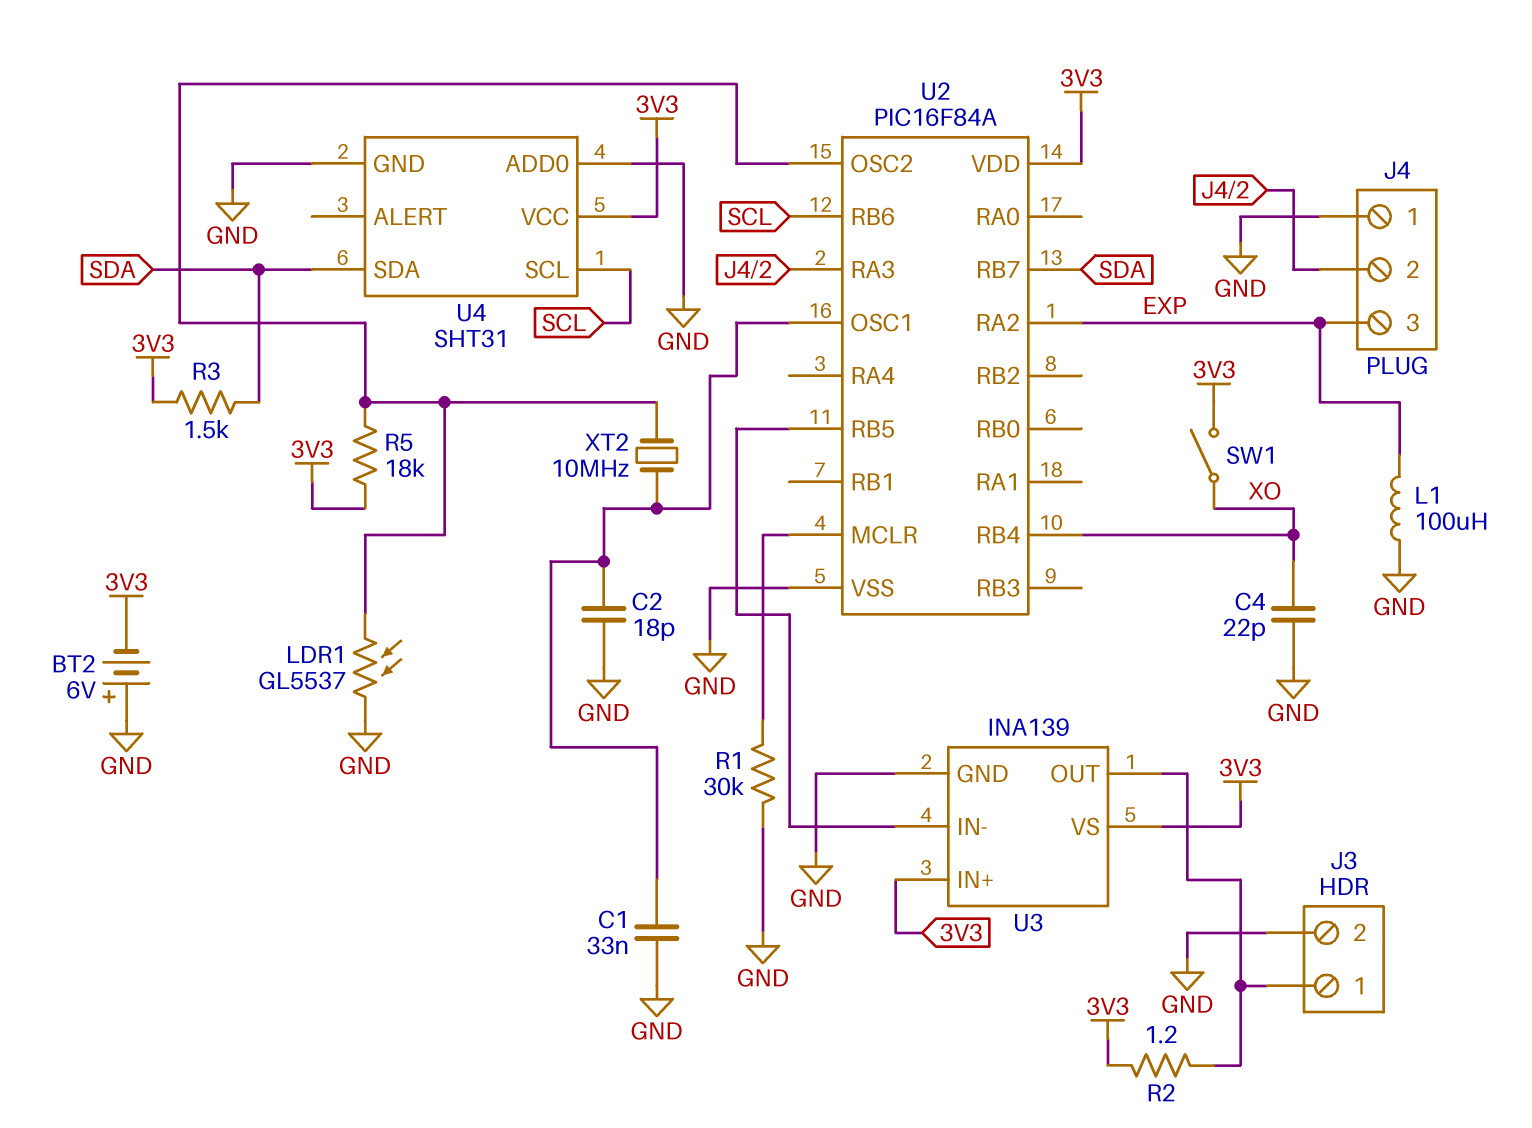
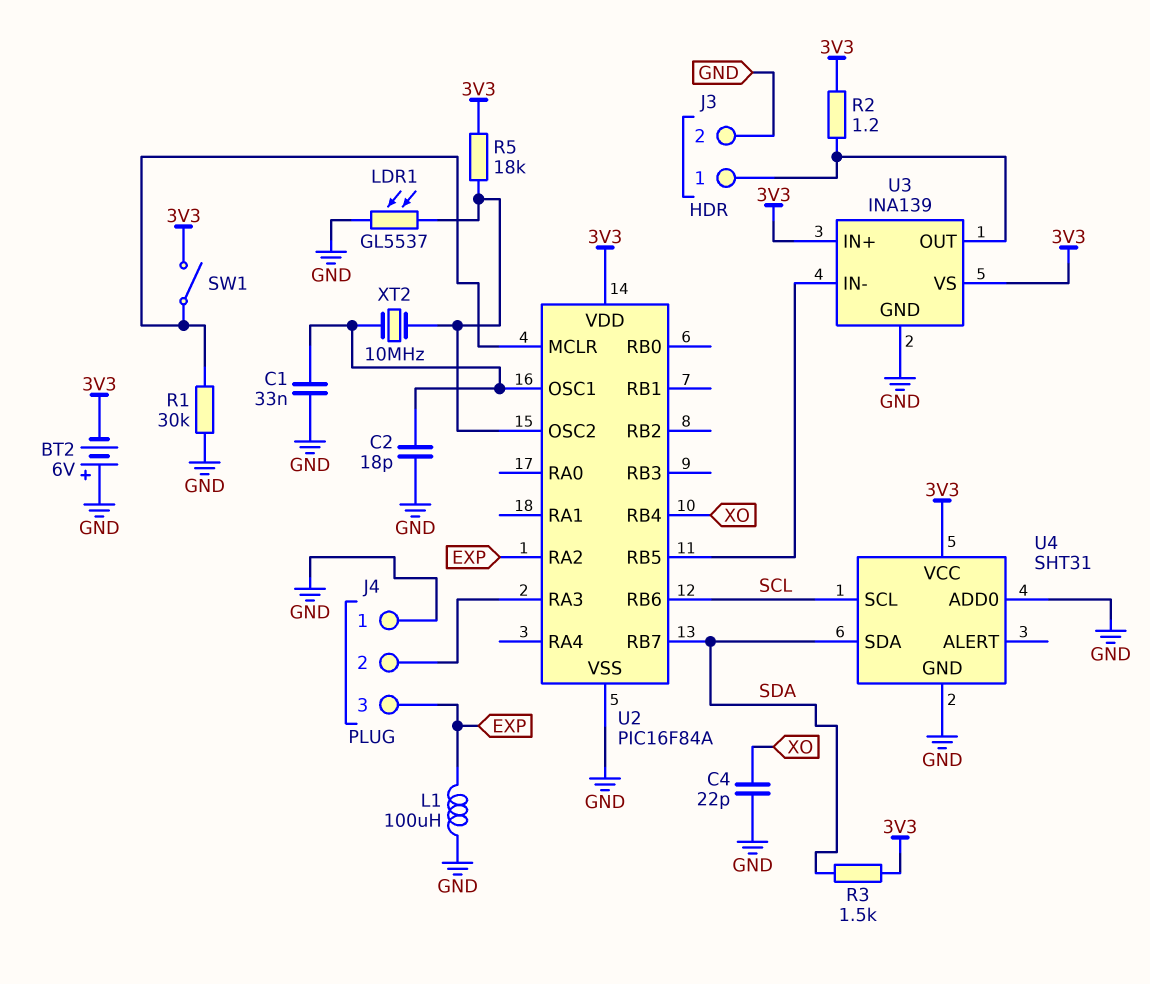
SW1: switch (3V3, XO) -> switch (3V3, U2/MCLR)

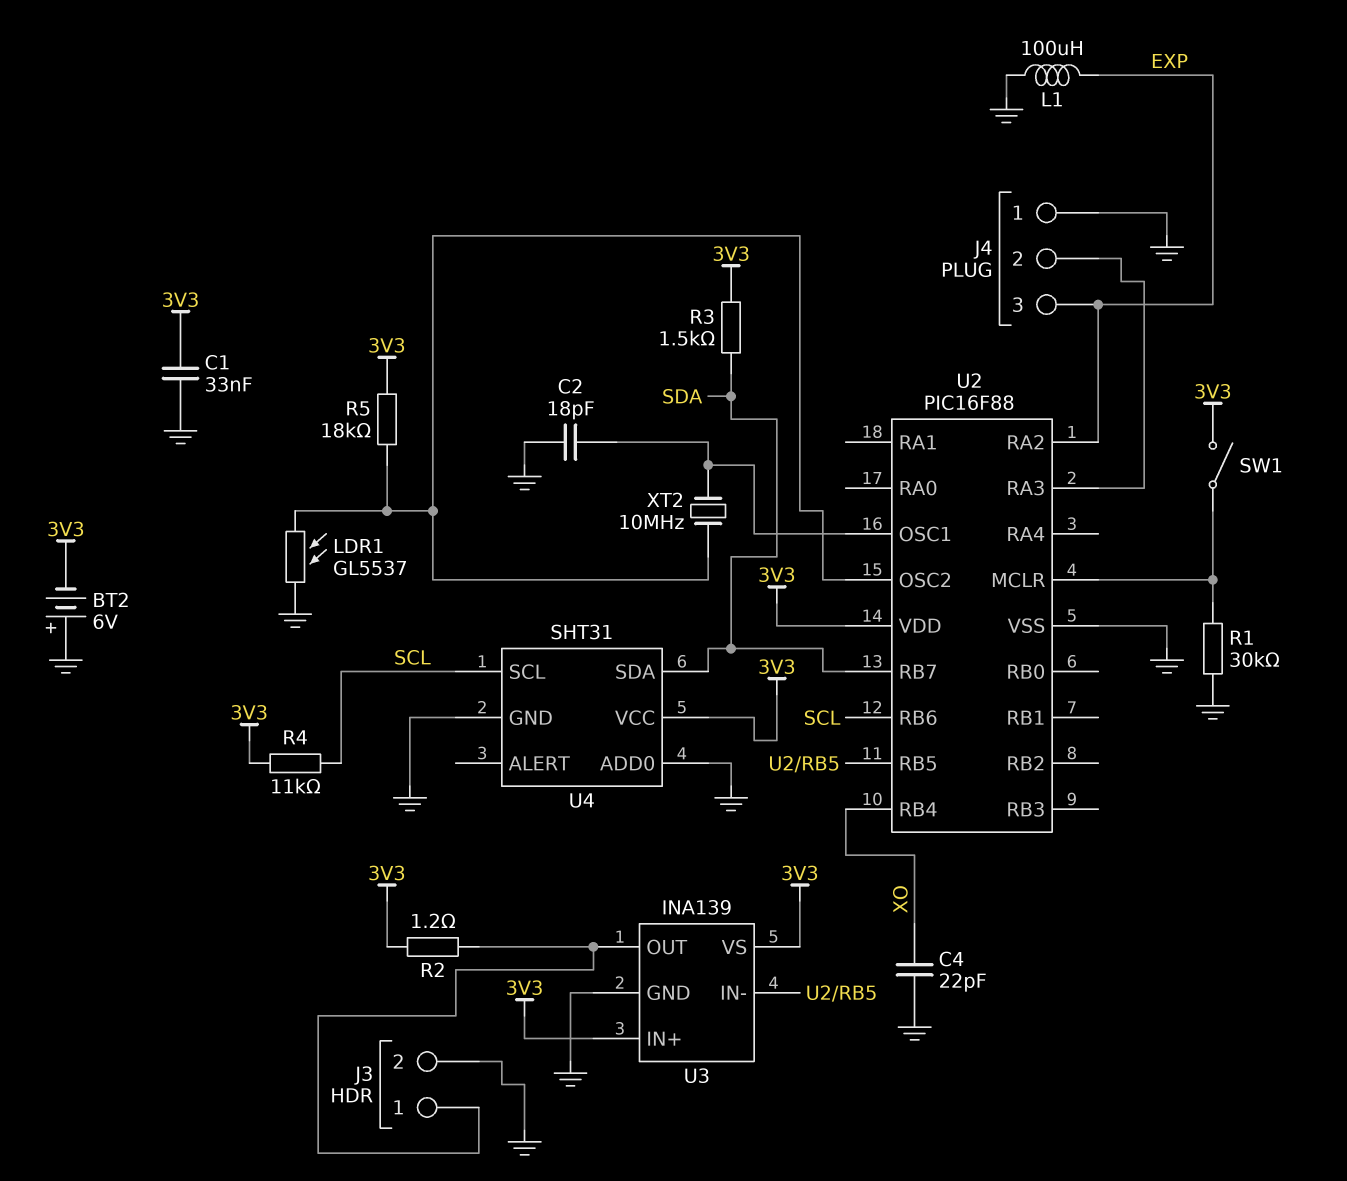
C1: 33nF (GND, U2/OSC1) -> 33nF (3V3, GND)
R4: none -> 11k (3V3, SCL)
U2: PIC16F84A -> PIC16F88

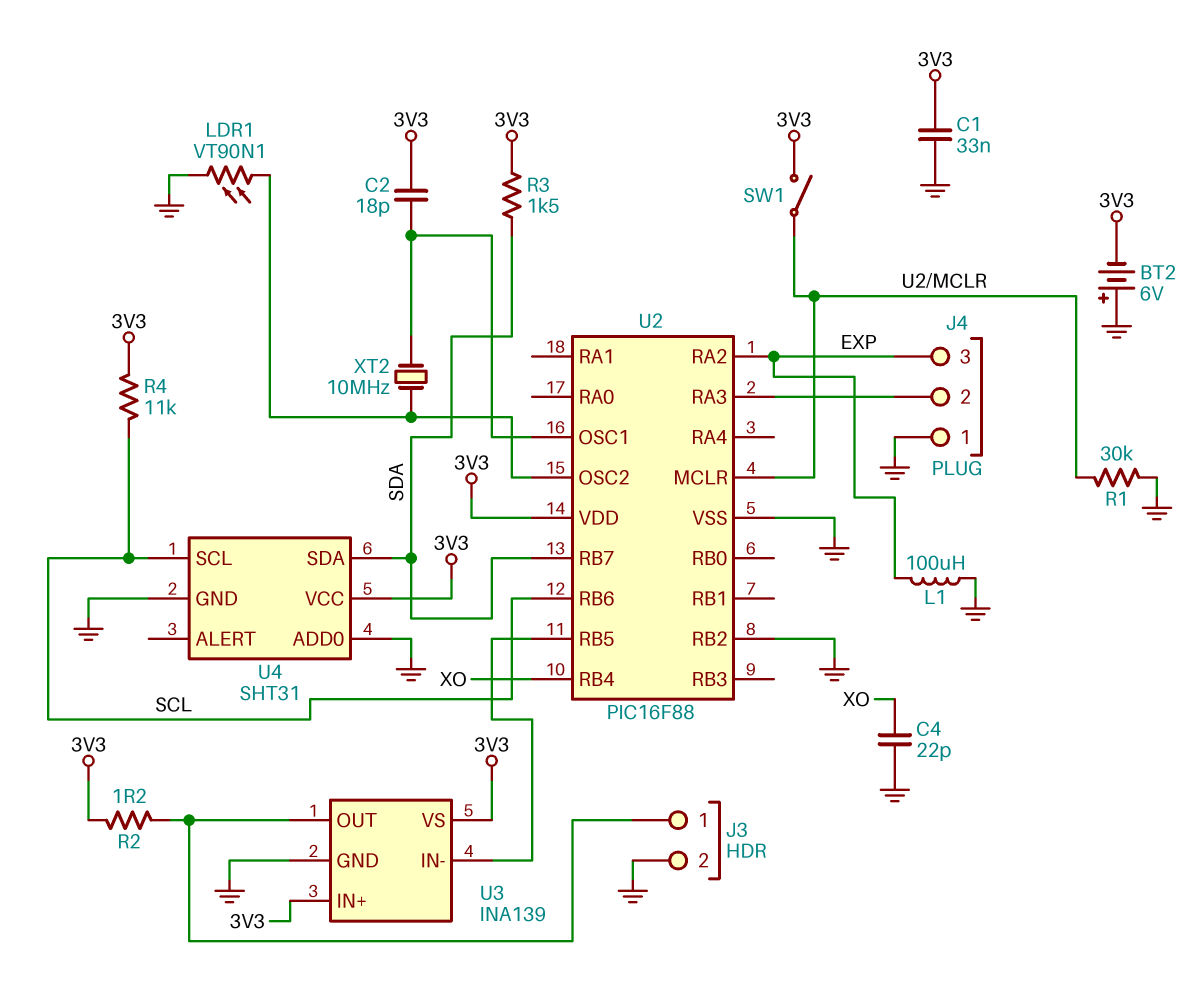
C2: 18pF (GND, U2/OSC1) -> 18pF (3V3, U2/OSC1)
LDR1: GL5537 (GND, U2/OSC2) -> VT90N1 (GND, U2/OSC2)
R5: 18k (3V3, U2/OSC2) -> none
U2 pin RB2: none -> GND

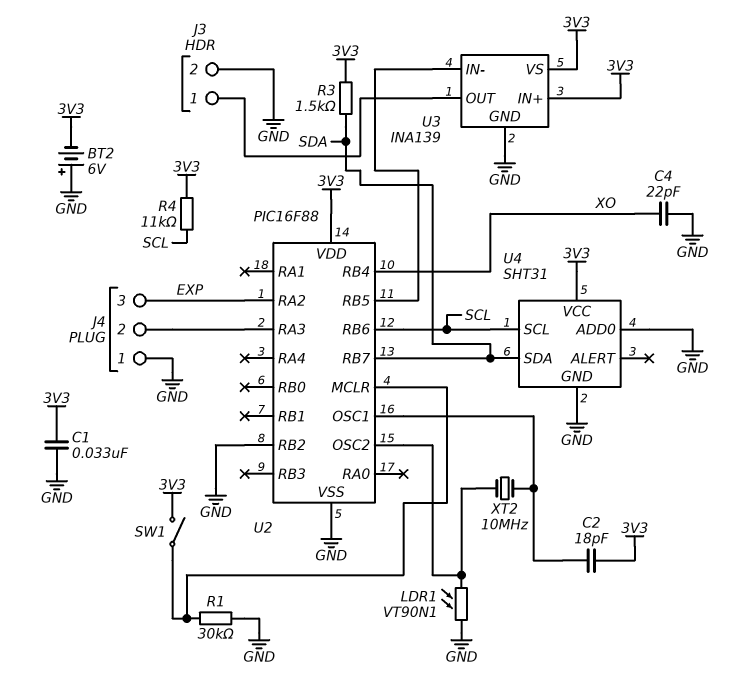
L1: 100uH (EXP, GND) -> none
R2: 1.2 (3V3, J3/1) -> none

